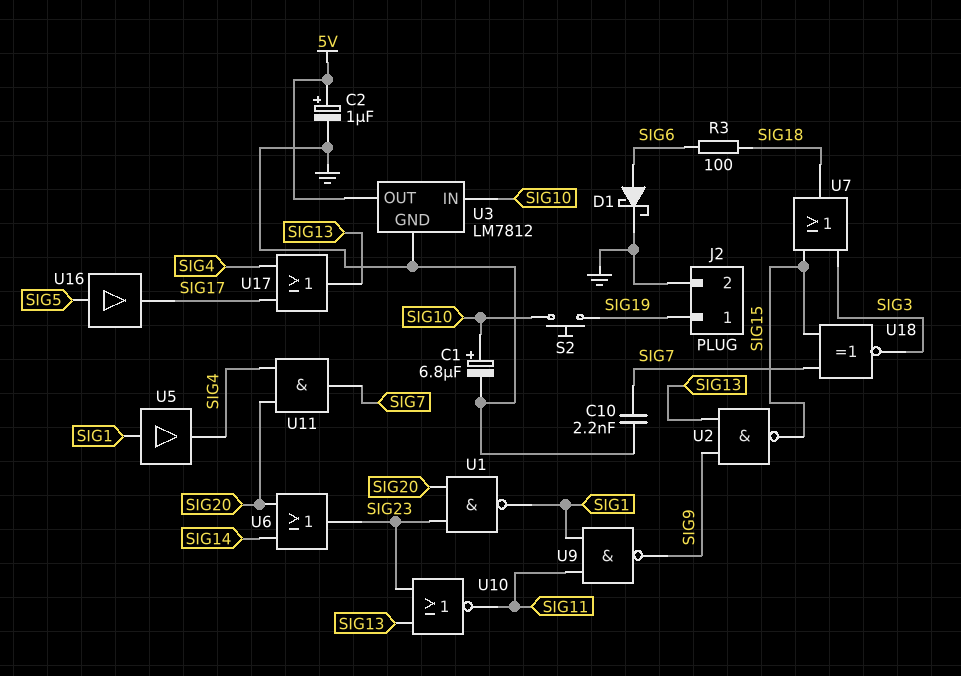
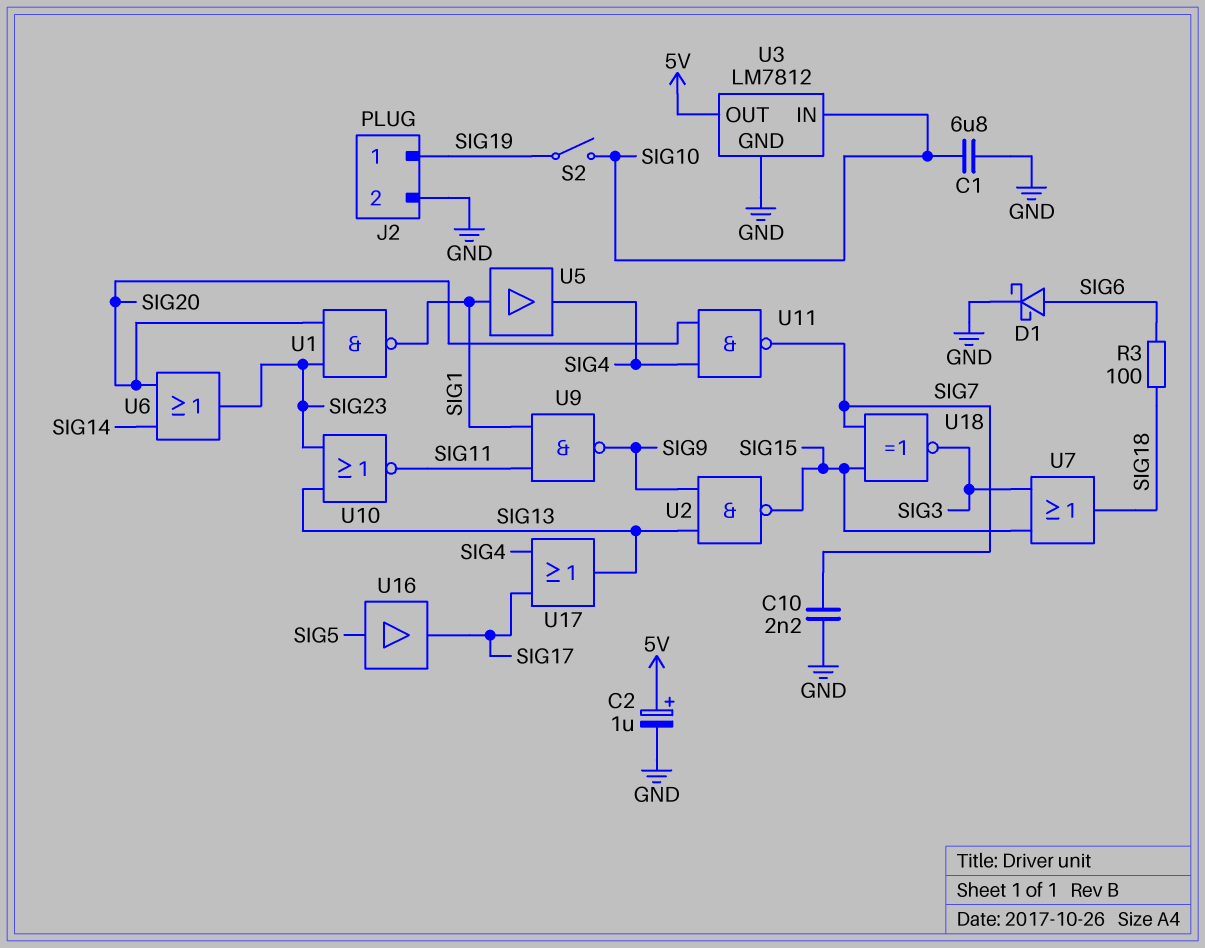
C1: 6.8uF (plus SIG10, minus GND) -> 6.8uF (GND, SIG10)
S2: button (SIG10, SIG19) -> switch (SIG10, SIG19)
U11: AND (in SIG4, in SIG20, out SIG7) -> NAND (in SIG4, in SIG20, out SIG7)

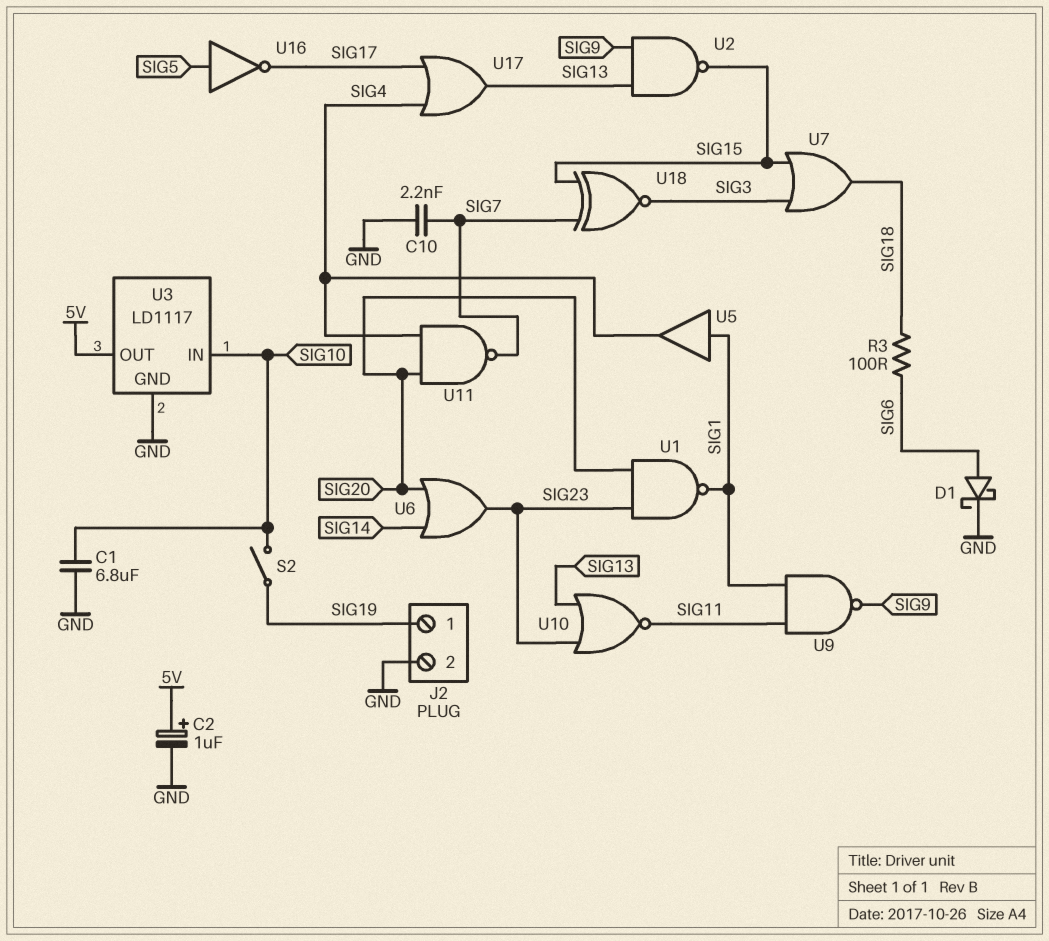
U3: LM7812 -> LD1117
U16: buffer (in SIG5, out SIG17) -> NOT (in SIG5, out SIG17)

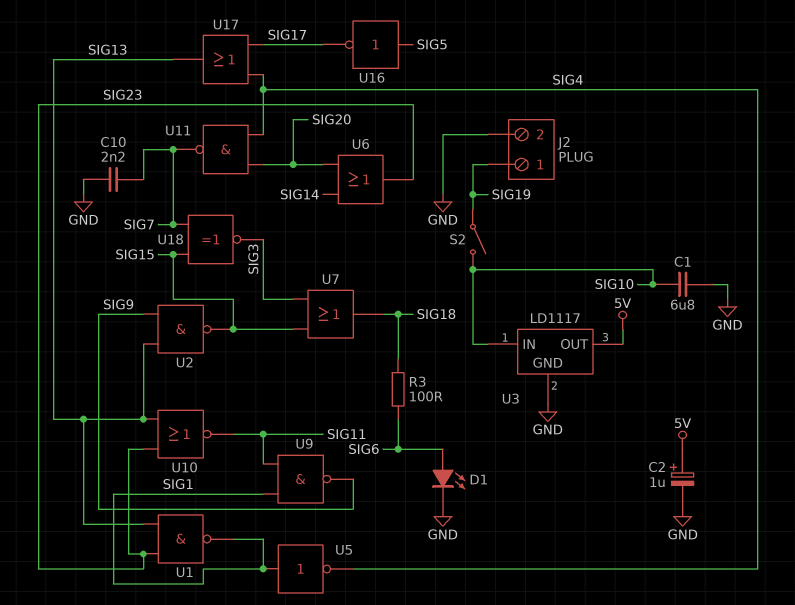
D1: schottky (A SIG6, K GND) -> LED (A SIG6, K GND)
U1: NAND (in SIG20, in SIG23, out SIG1) -> NAND (in SIG13, in SIG23, out SIG1)
U5: buffer (in SIG1, out SIG4) -> NOT (in SIG1, out SIG4)

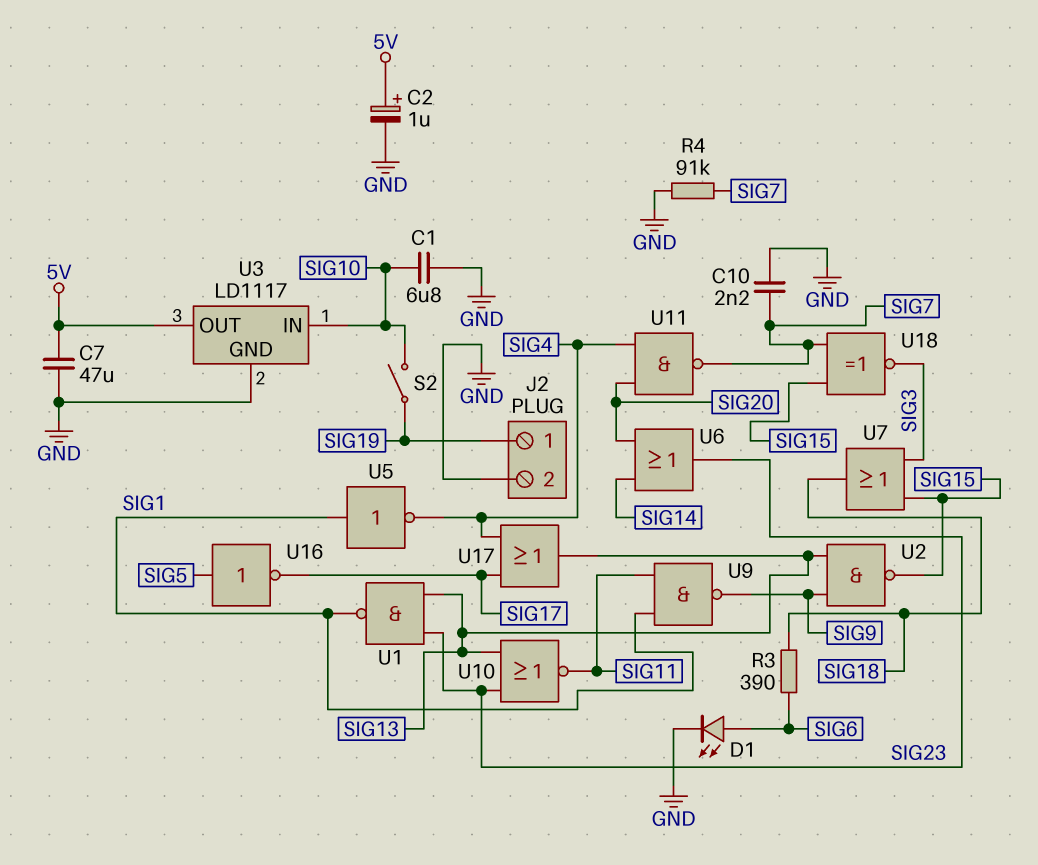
C7: none -> 47uF (5V, GND)
R3: 100 (SIG6, SIG18) -> 390 (SIG6, SIG18)
R4: none -> 91k (GND, SIG7)

